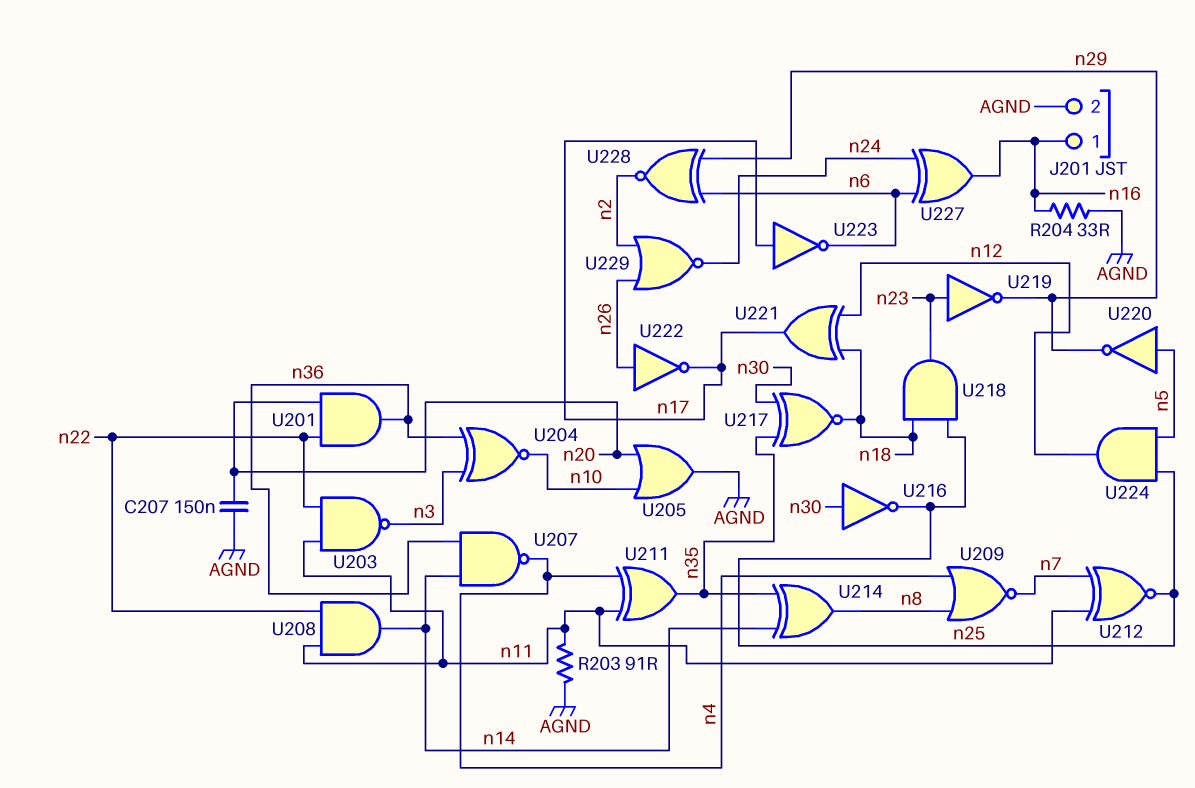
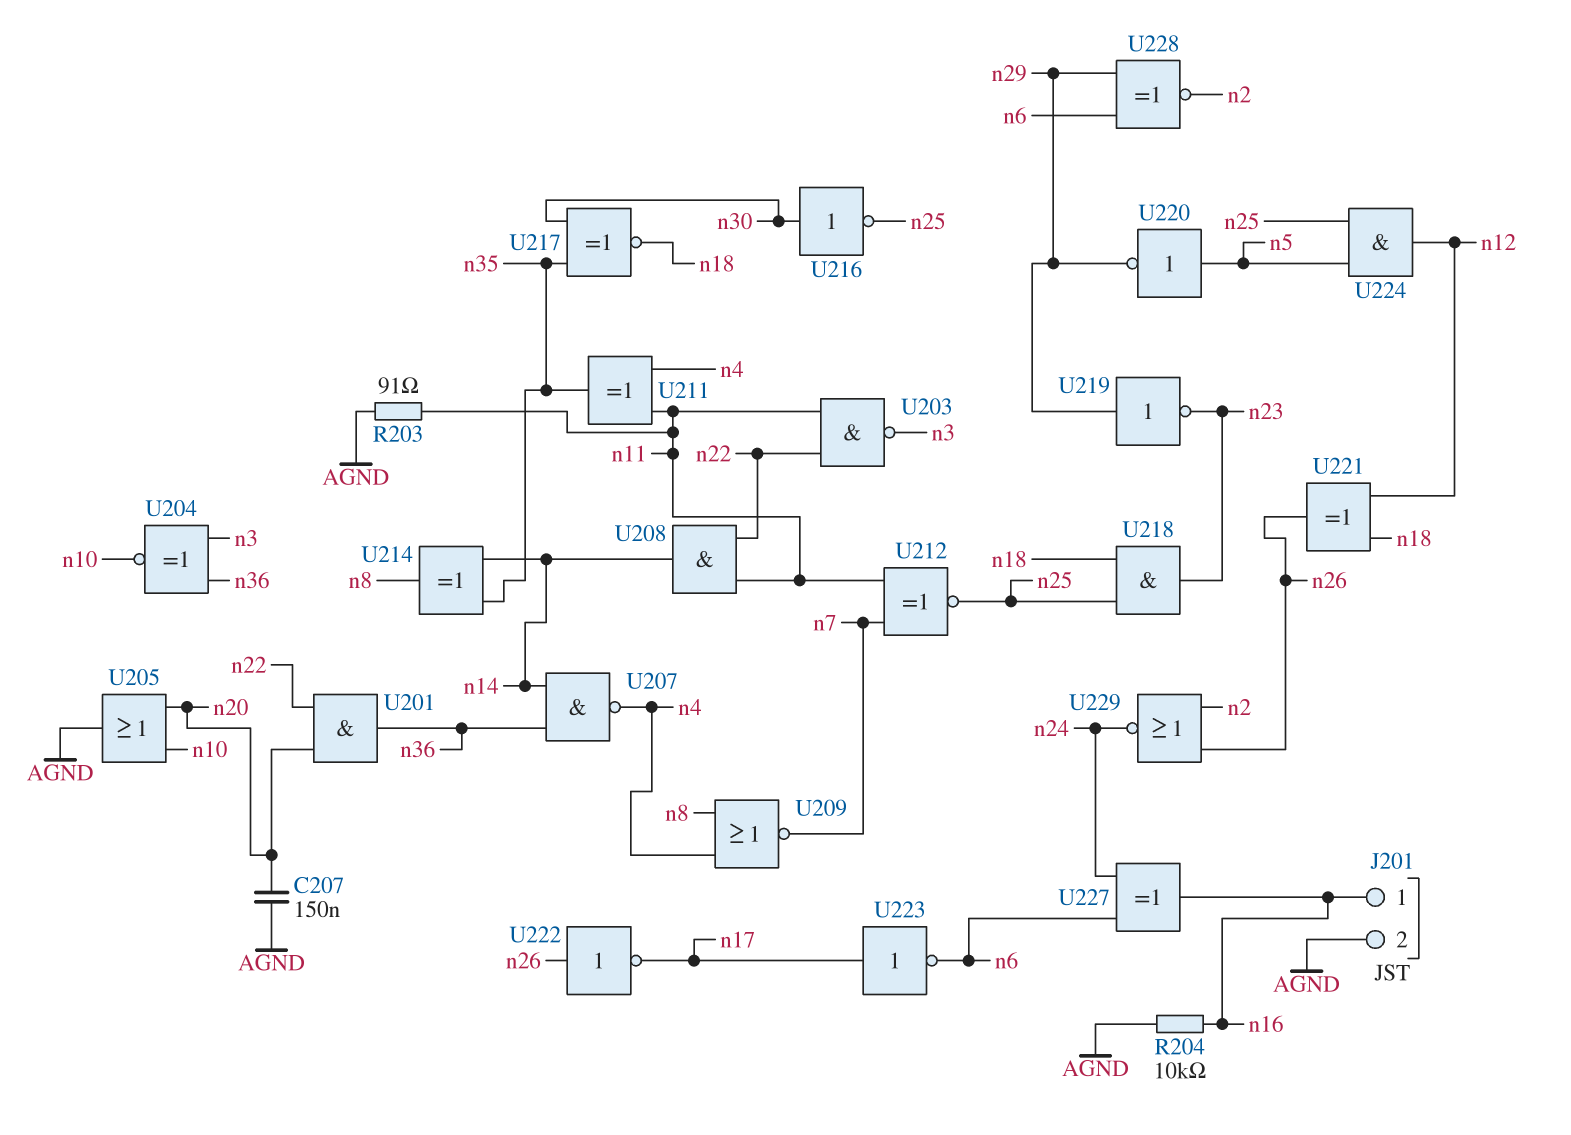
R204: 33 (AGND, n16) -> 10k (AGND, n16)
U219: NOT (in n23, out n29) -> NOT (in n29, out n23)
U221: XOR (in n12, in n18, out n17) -> XOR (in n12, in n18, out n26)

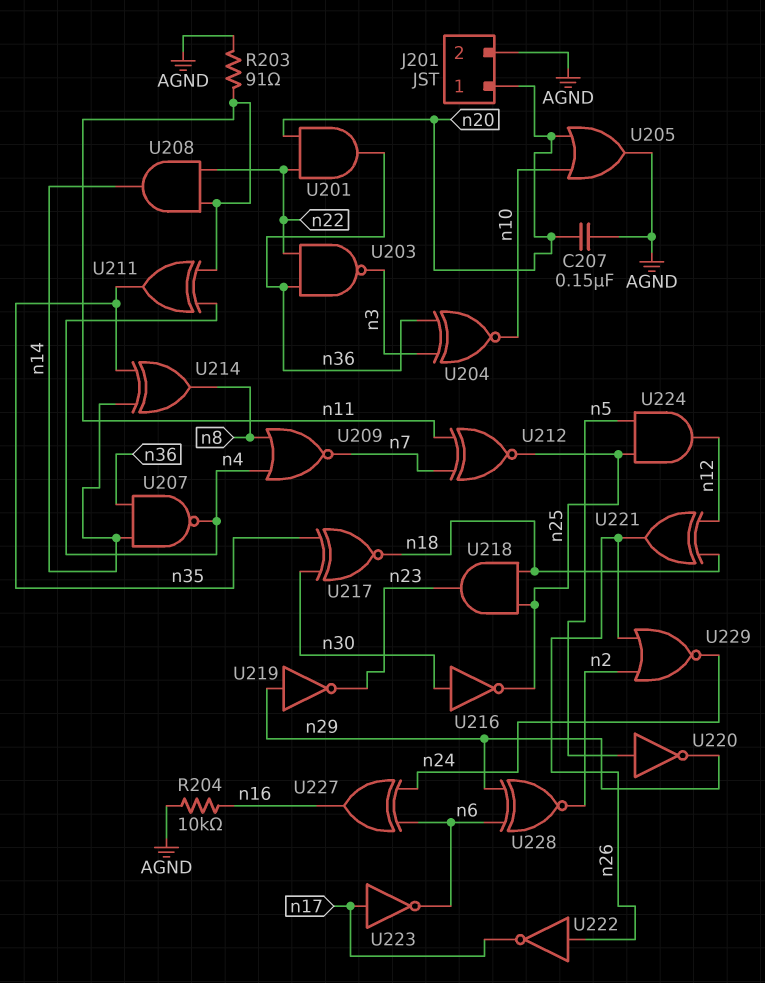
J201 pin 1: n16 -> n20
U203: NAND (in n11, in n22, out n3) -> NAND (in n22, in n36, out n3)

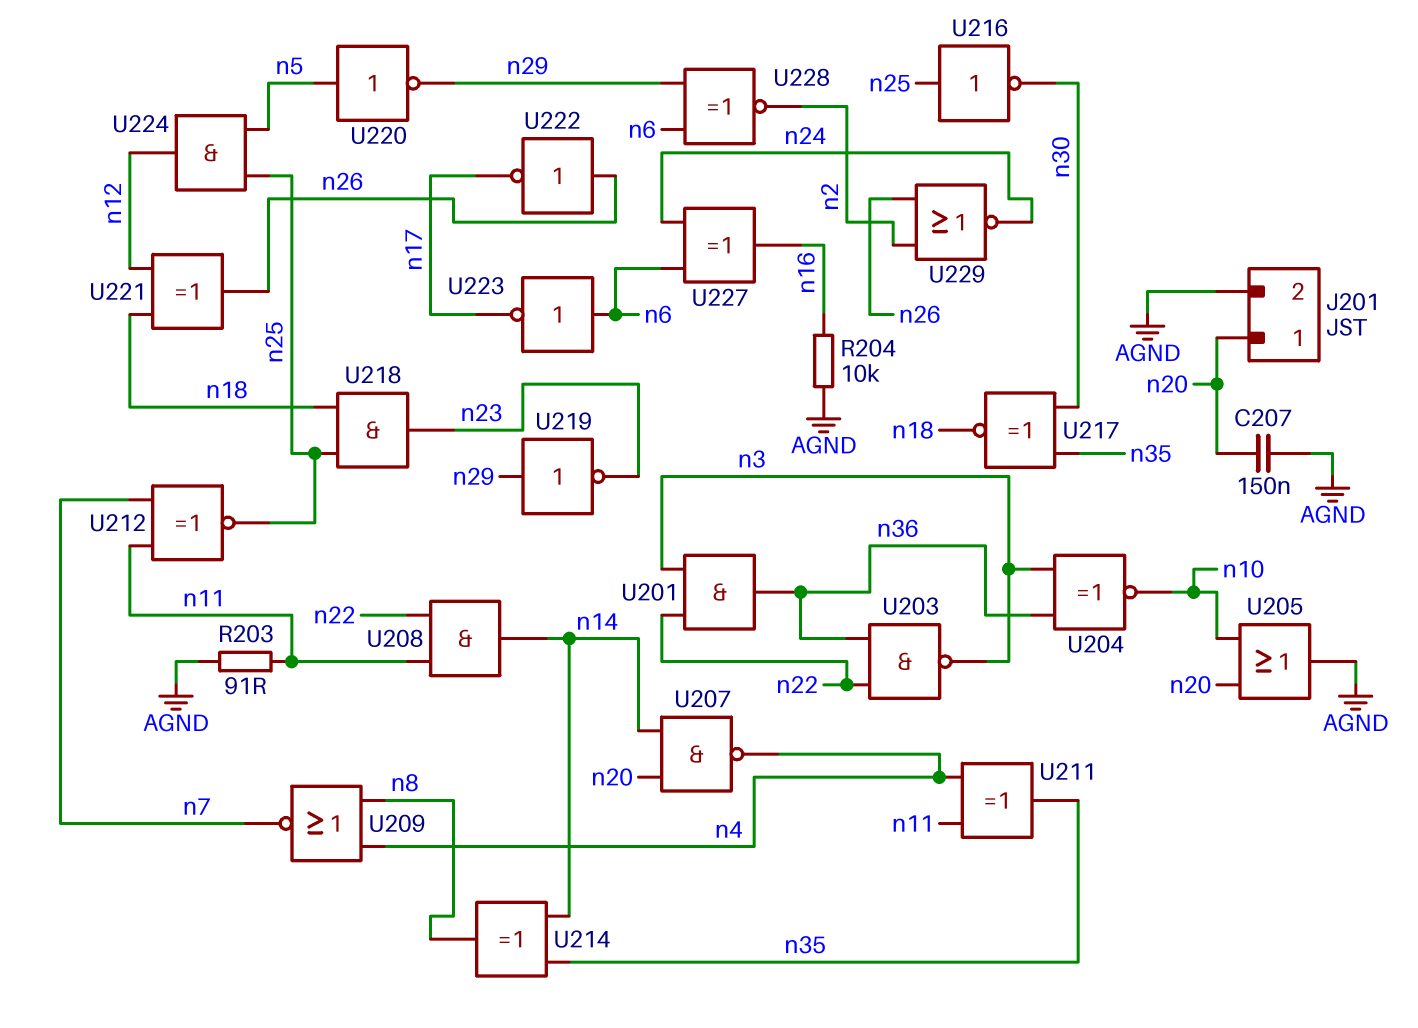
U201: AND (in n20, in n22, out n36) -> AND (in n3, in n22, out n36)
U207: NAND (in n14, in n36, out n4) -> NAND (in n14, in n20, out n4)
U216: NOT (in n30, out n25) -> NOT (in n25, out n30)
U223: NOT (in n17, out n6) -> NOT (in n6, out n17)

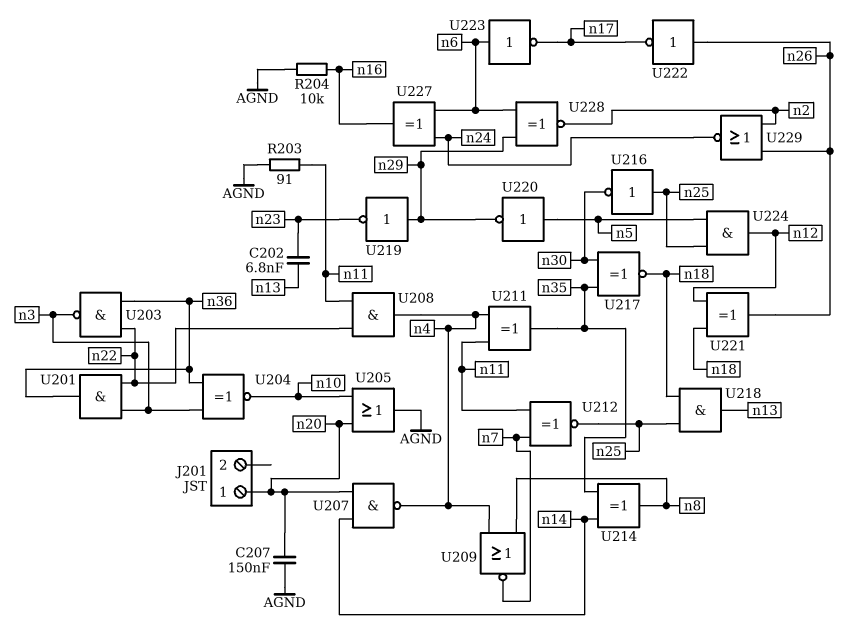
C202: none -> 6.8nF (n13, n23)
J201 pin 2: AGND -> none
U208: AND (in n11, in n22, out n14) -> AND (in n11, in n22, out n4)
U218: AND (in n18, in n25, out n23) -> AND (in n18, in n25, out n13)

